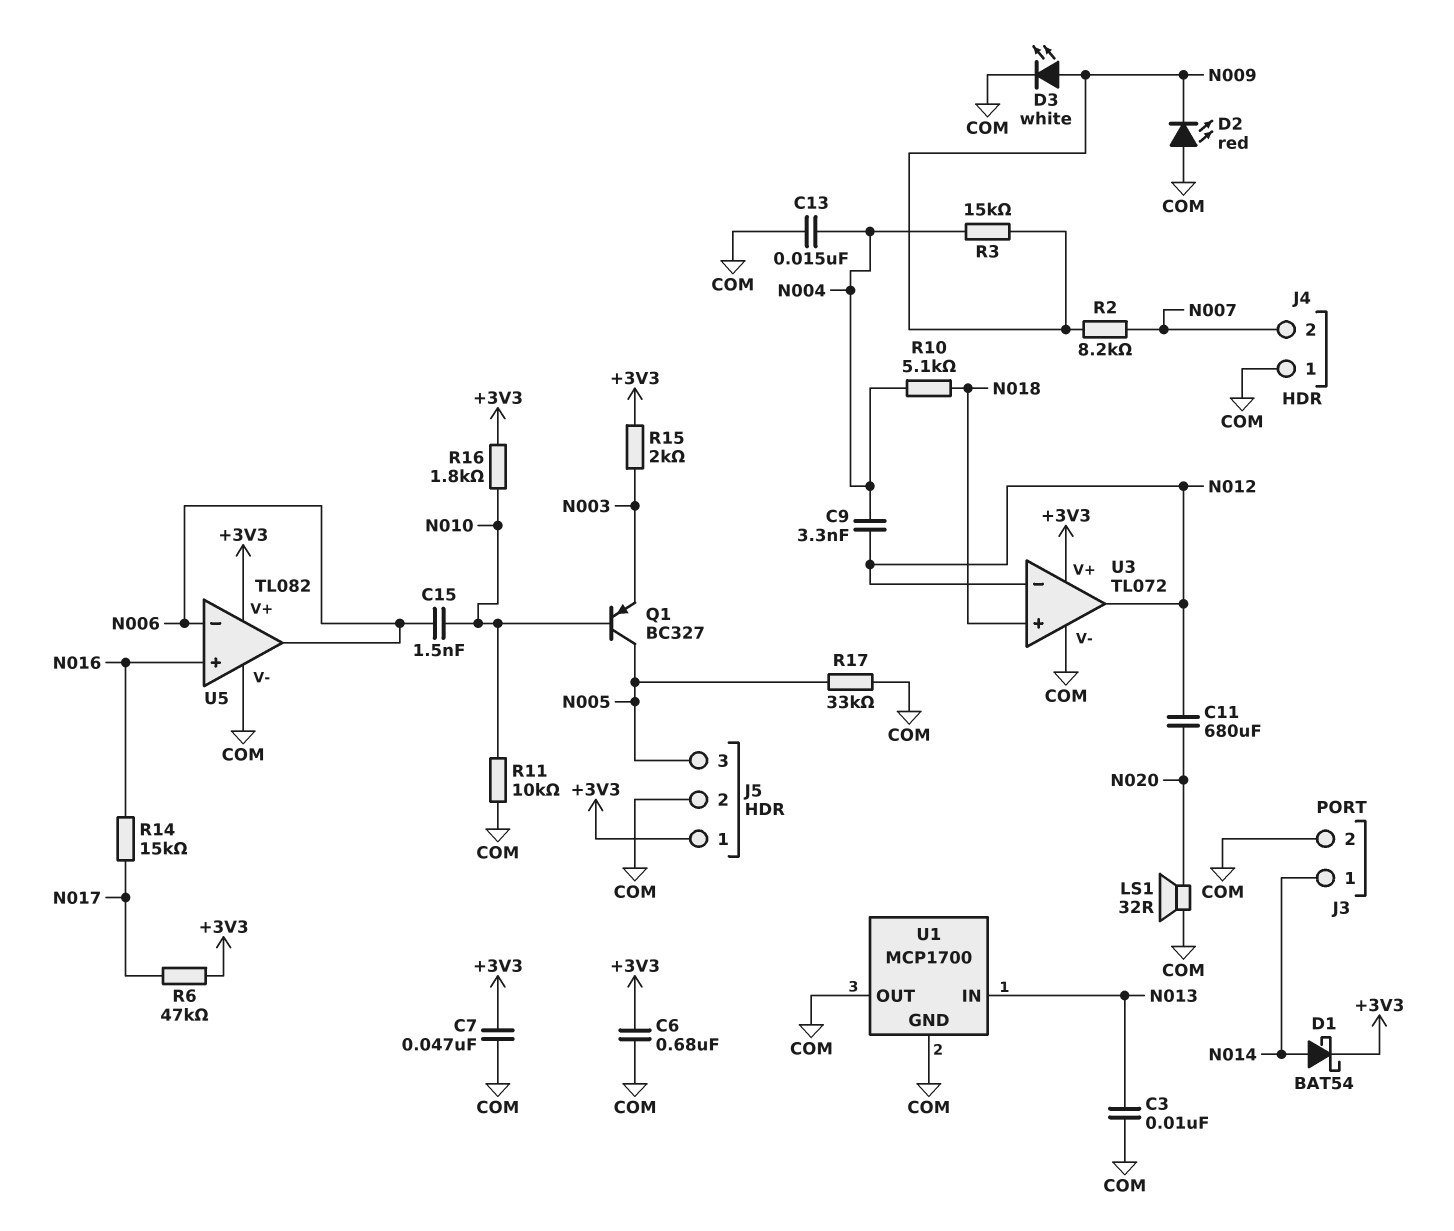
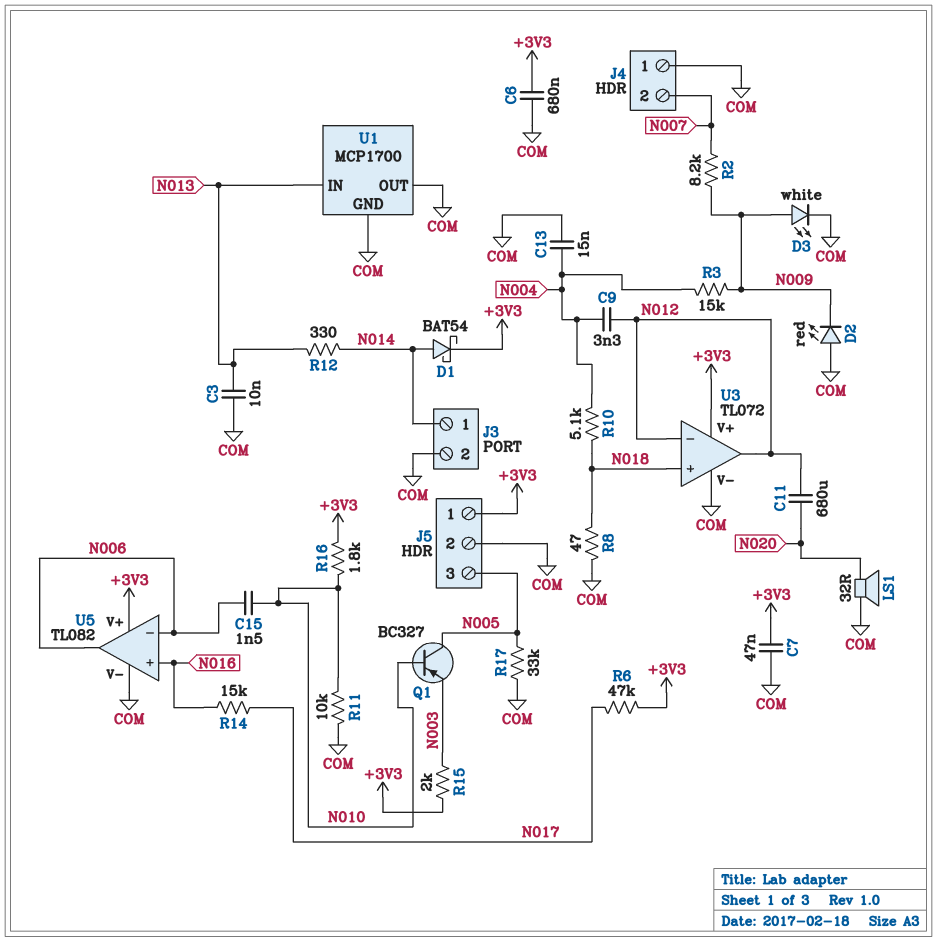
R8: none -> 47 (COM, N018)
R12: none -> 330 (N013, N014)

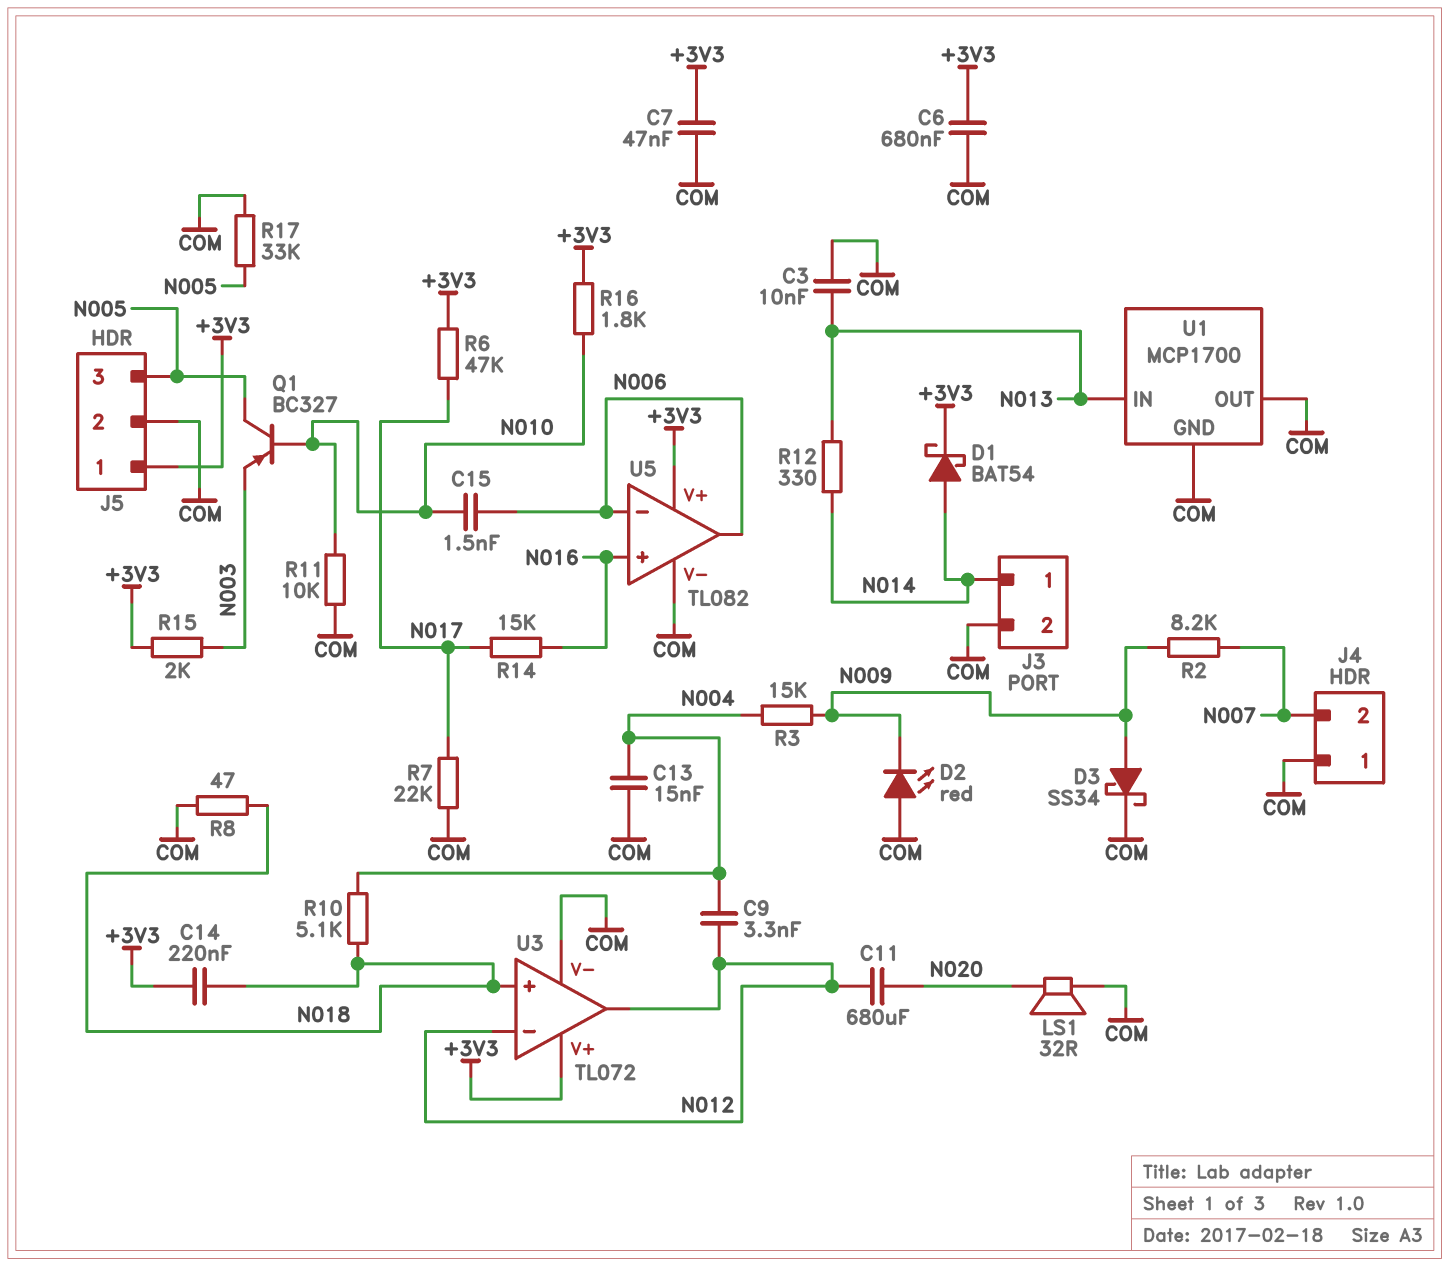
C14: none -> 220nF (+3V3, N018)
D3: LED white (A N009, K COM) -> schottky SS34 (A N009, K COM)
R7: none -> 22k (COM, N017)

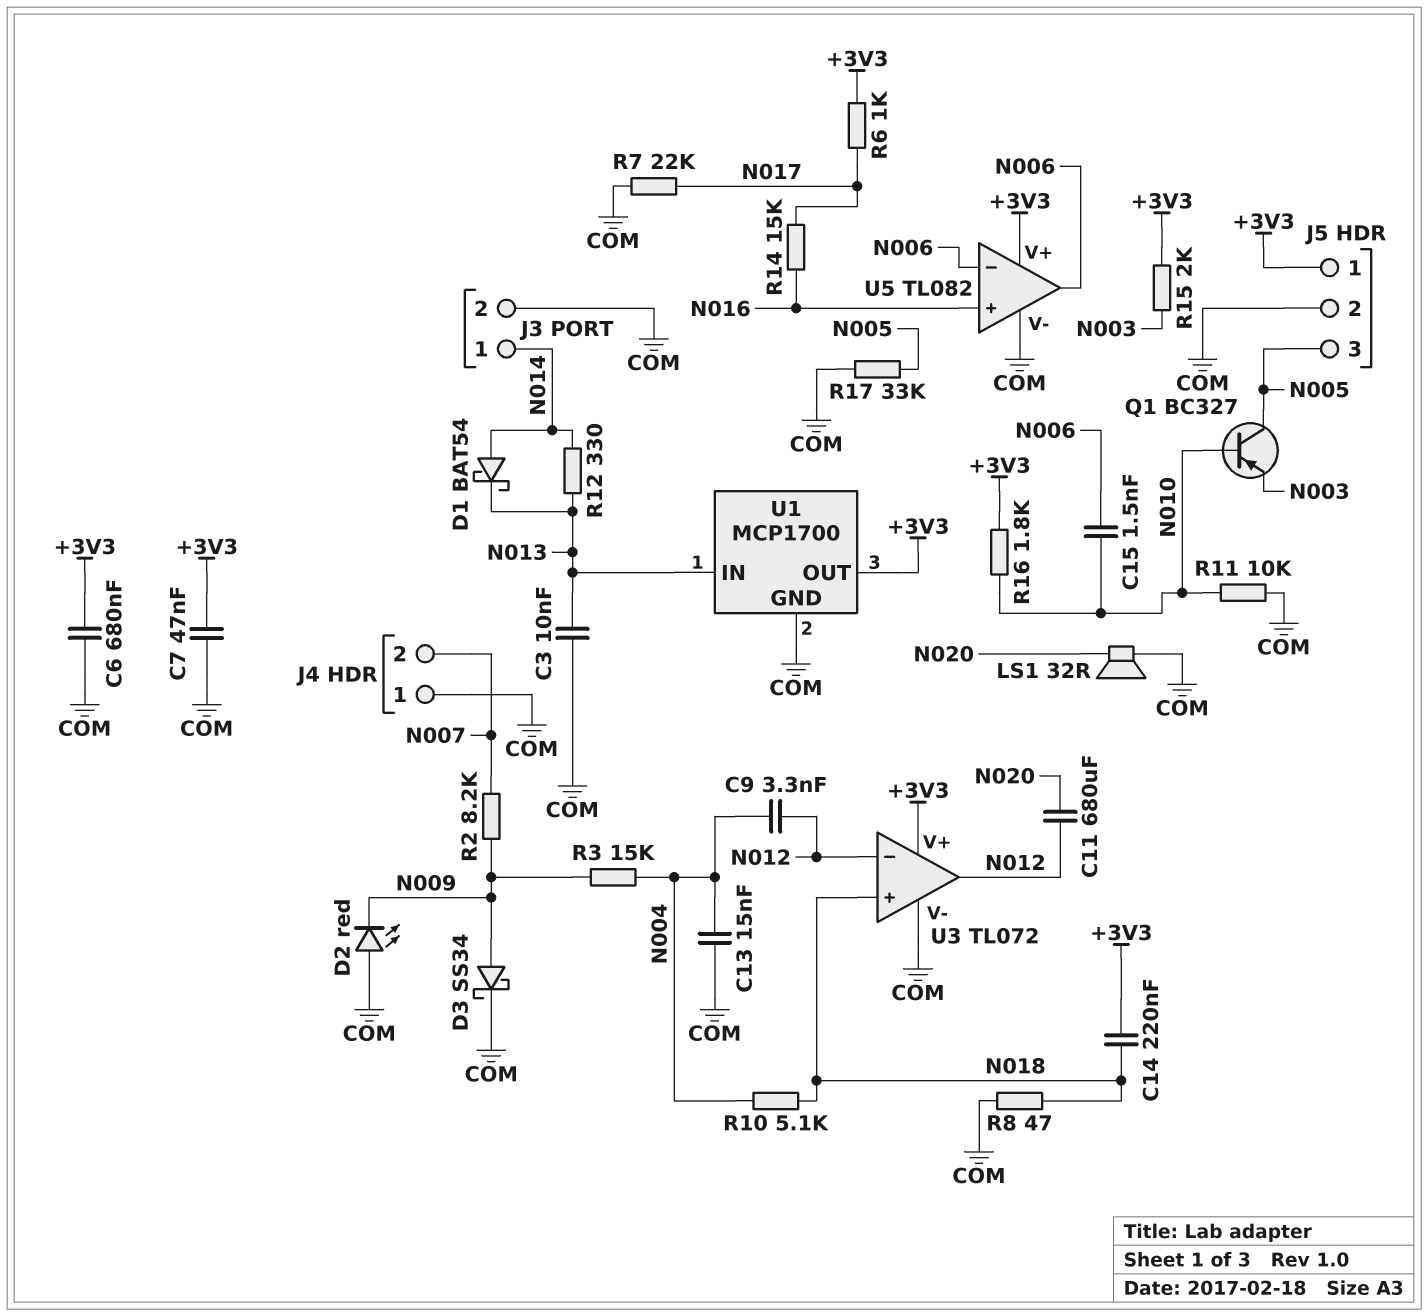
D1: schottky BAT54 (A N014, K +3V3) -> schottky BAT54 (A N014, K N013)
R6: 47k (+3V3, N017) -> 1k (+3V3, N017)
U1 pin OUT: COM -> +3V3

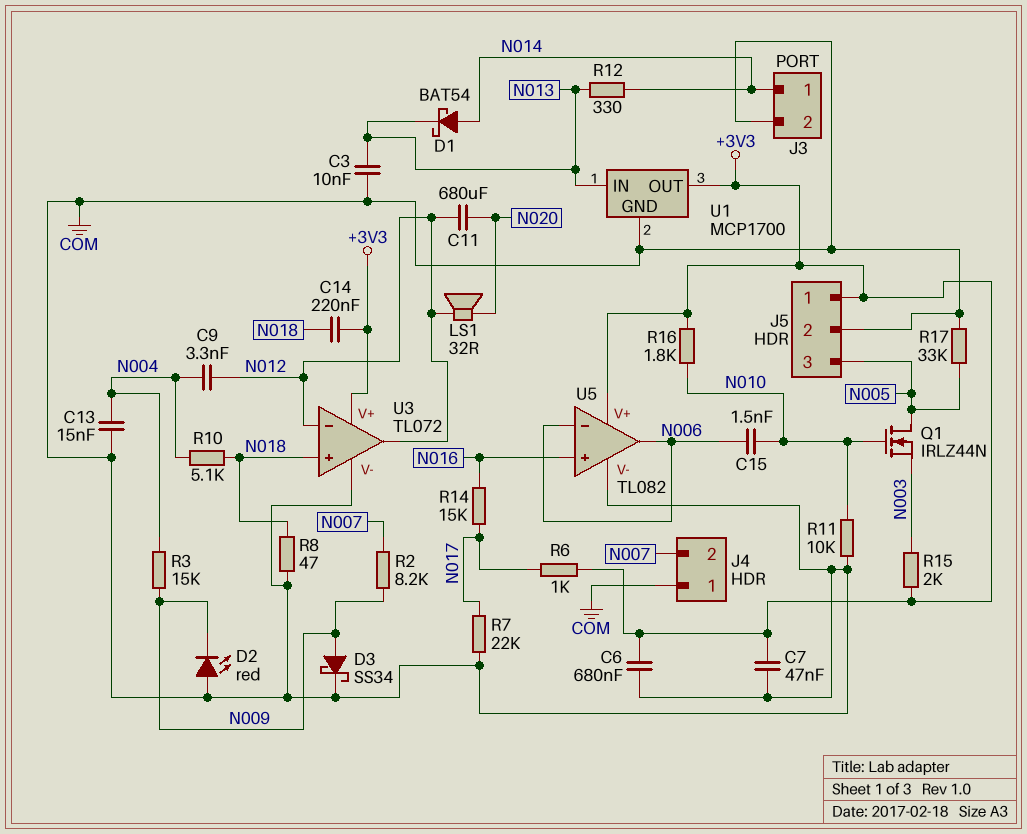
LS1: speaker 32R (COM, N020) -> speaker 32R (N012, N020)
Q1: PNP BC327 (B N010, C N005, E N003) -> NMOS IRLZ44N (G N010, D N005, S N003)

